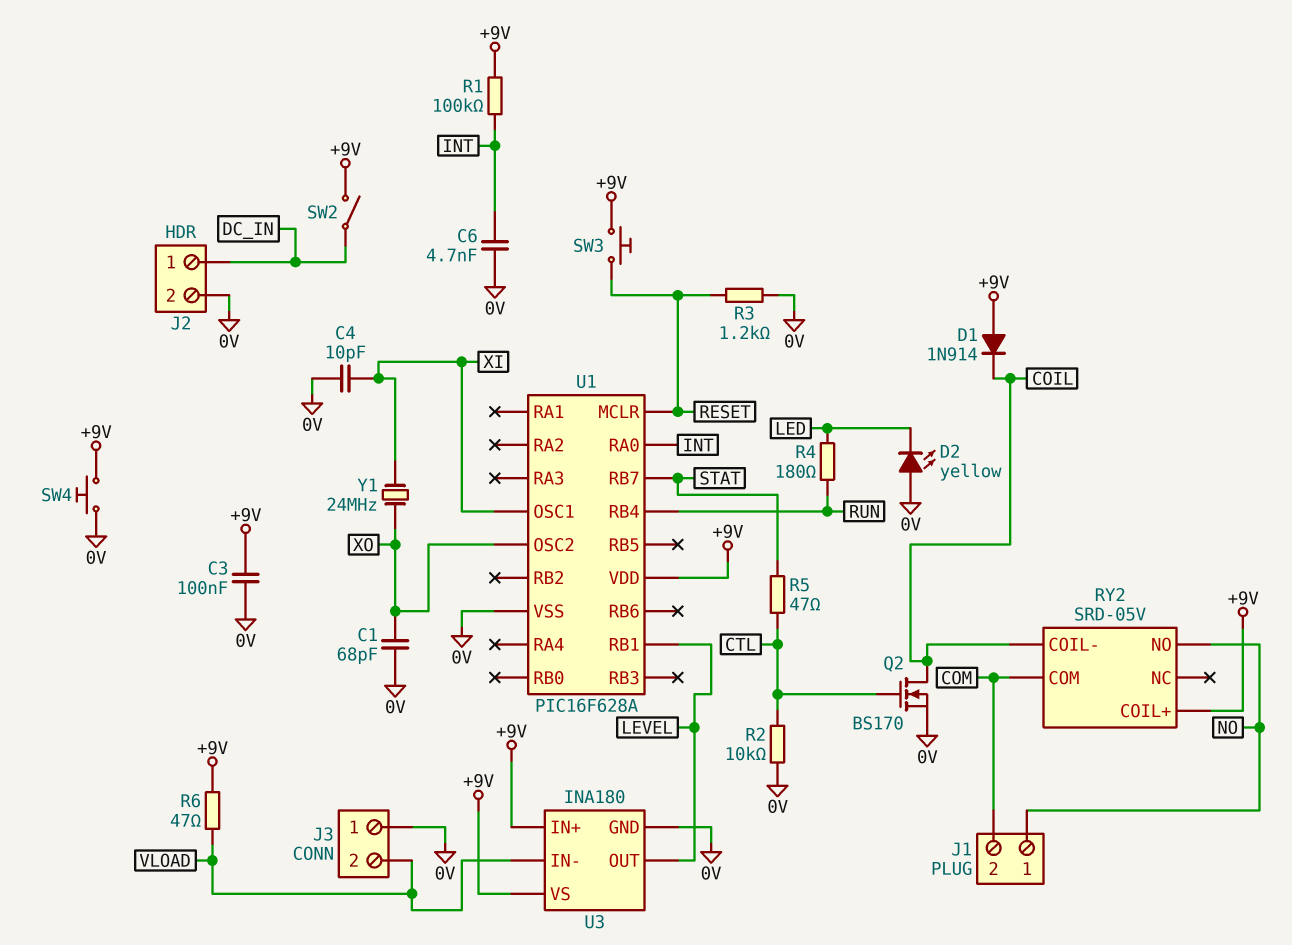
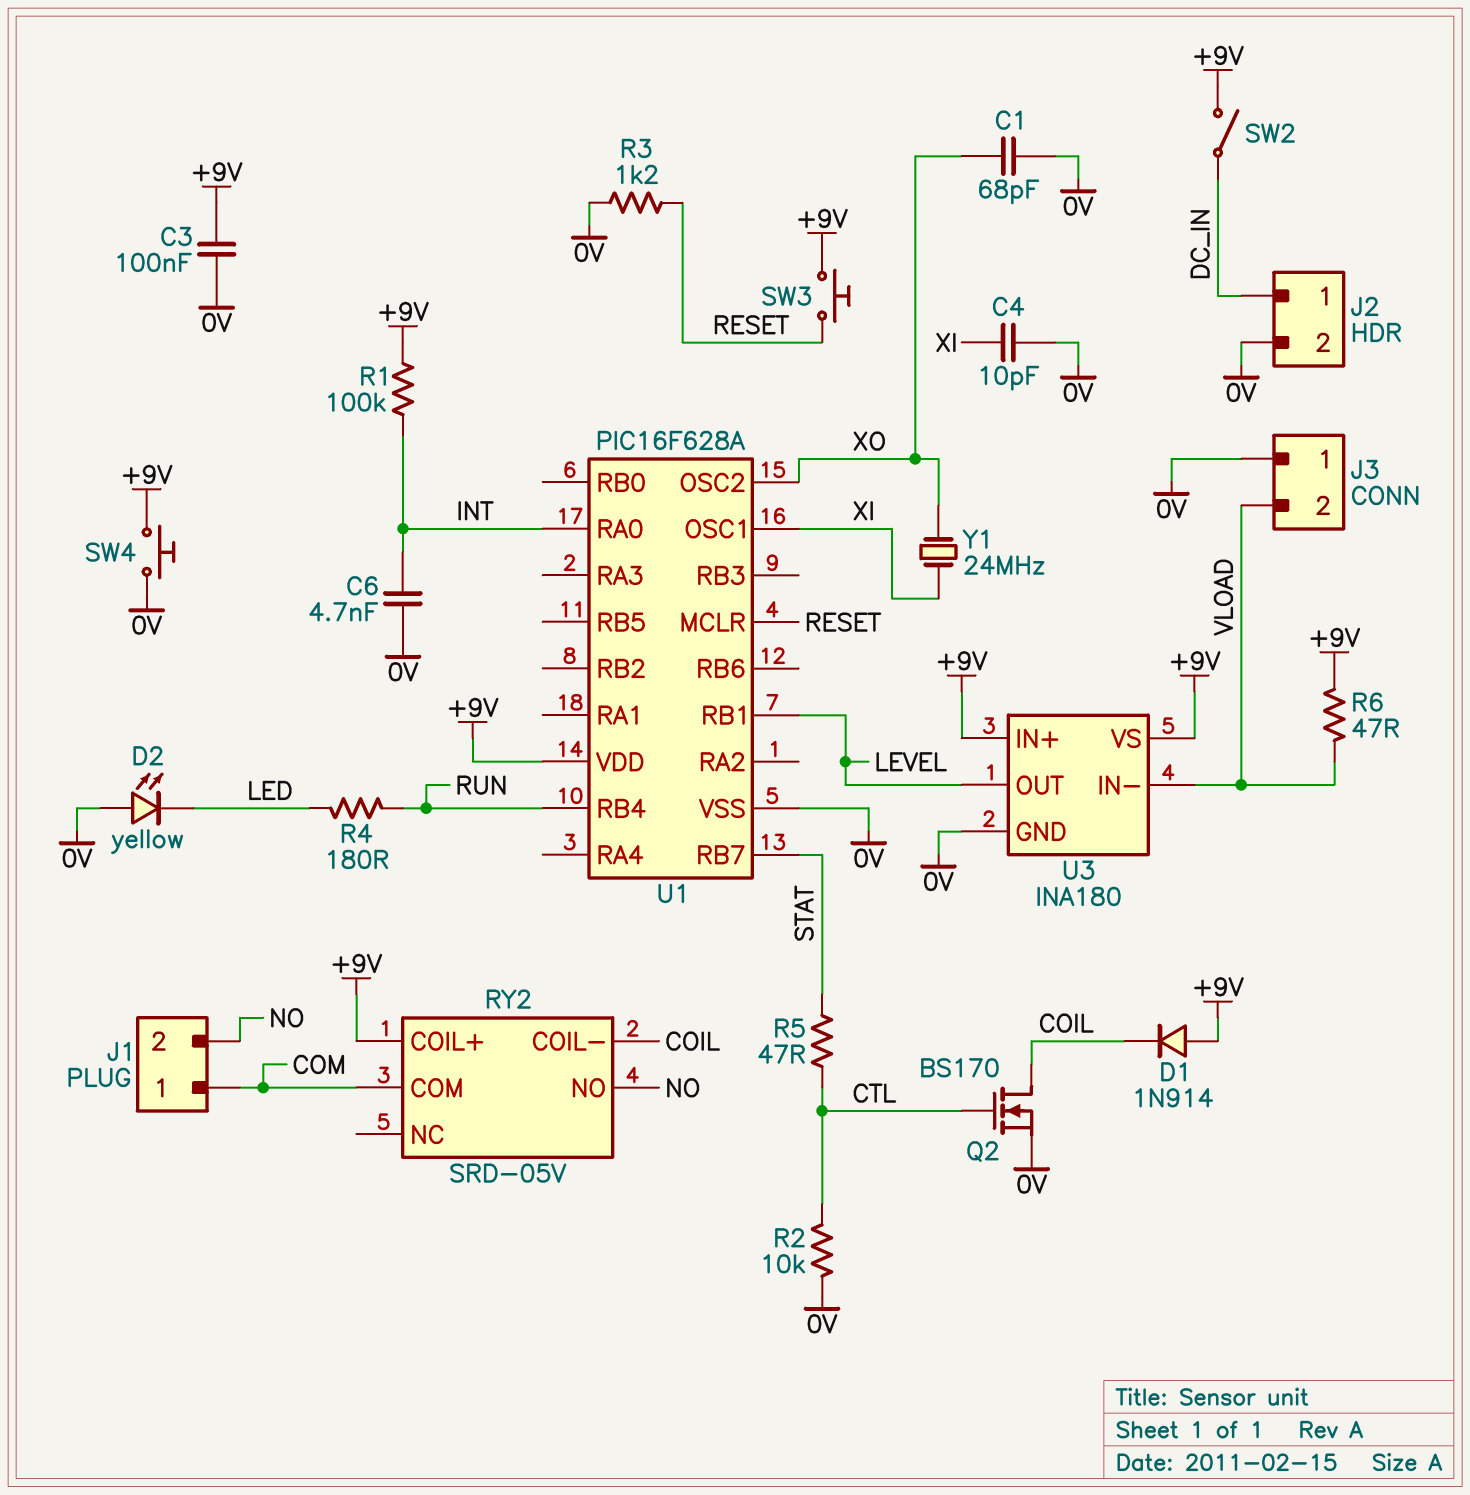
J1 pin 1: NO -> COM
J1 pin 2: COM -> NO

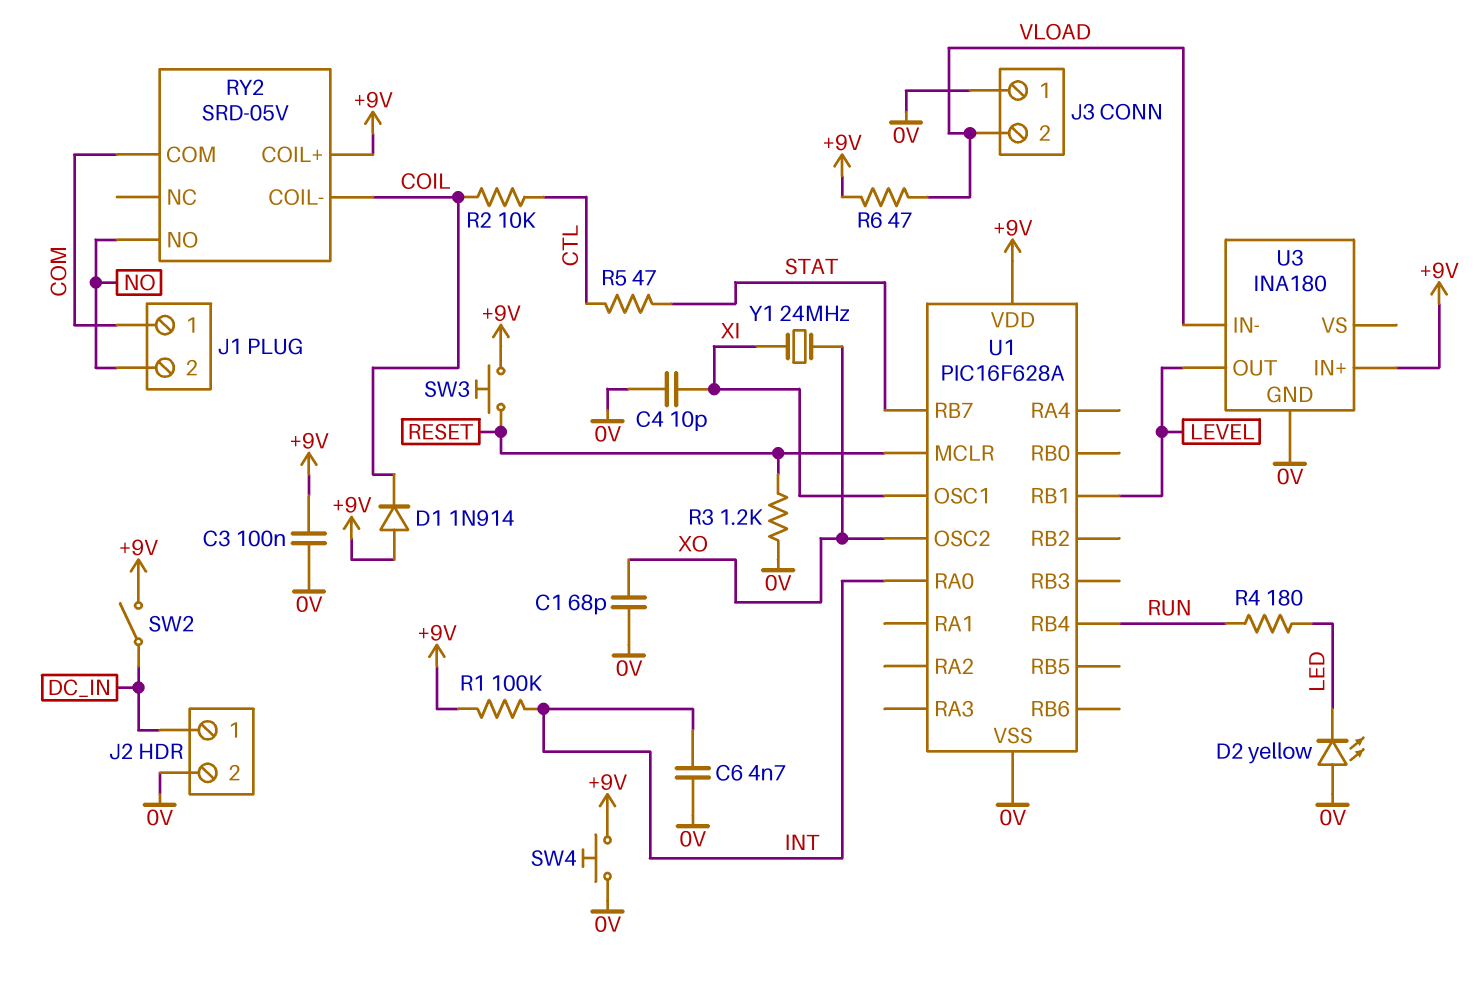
Q2: NMOS BS170 (G CTL, D COIL, S 0V) -> none
R2: 10k (0V, CTL) -> 10k (COIL, CTL)
U3 pin VS: +9V -> none

